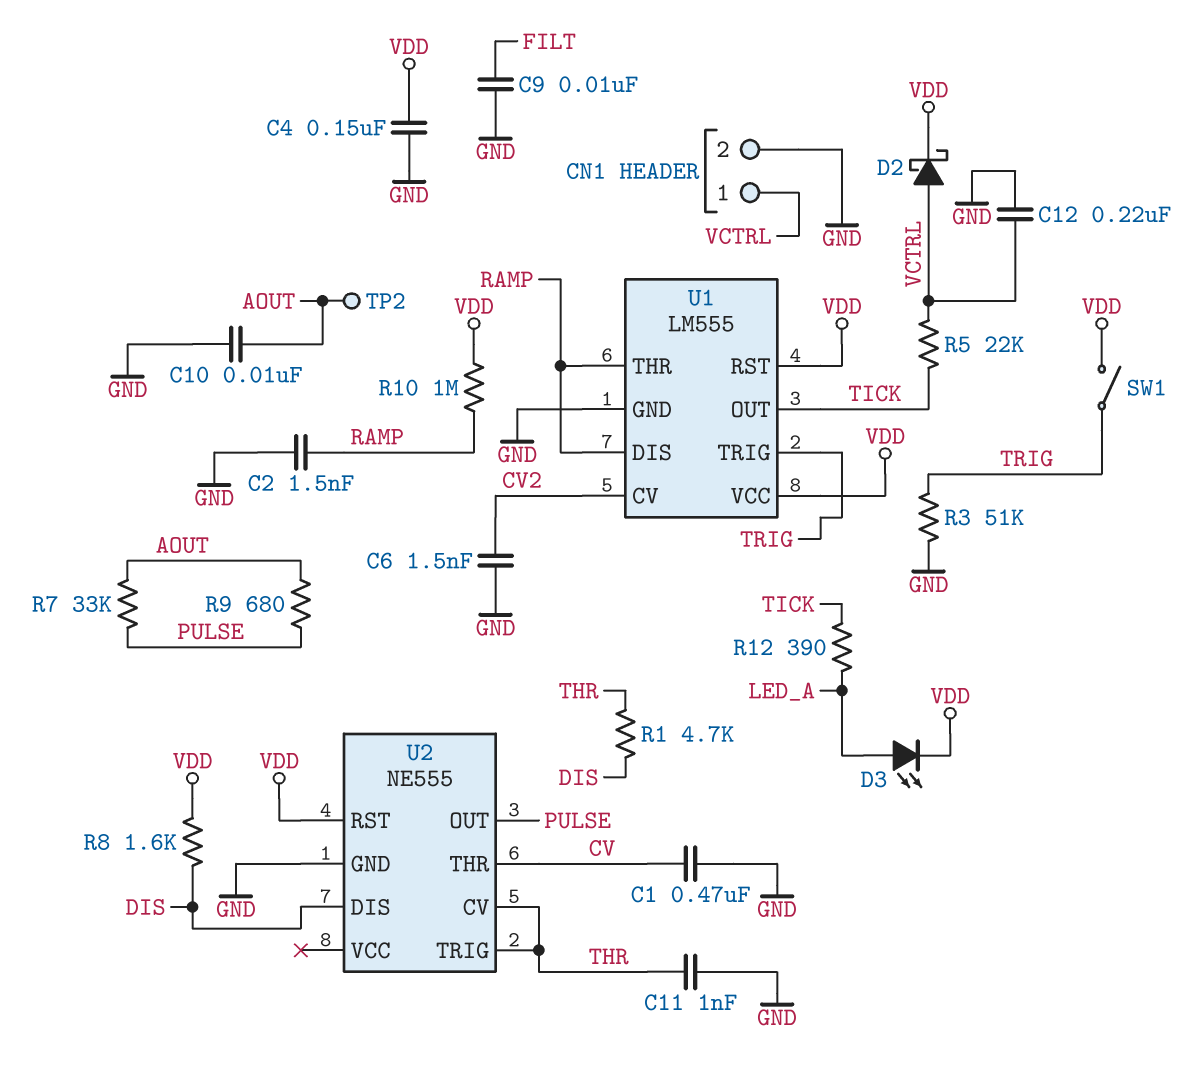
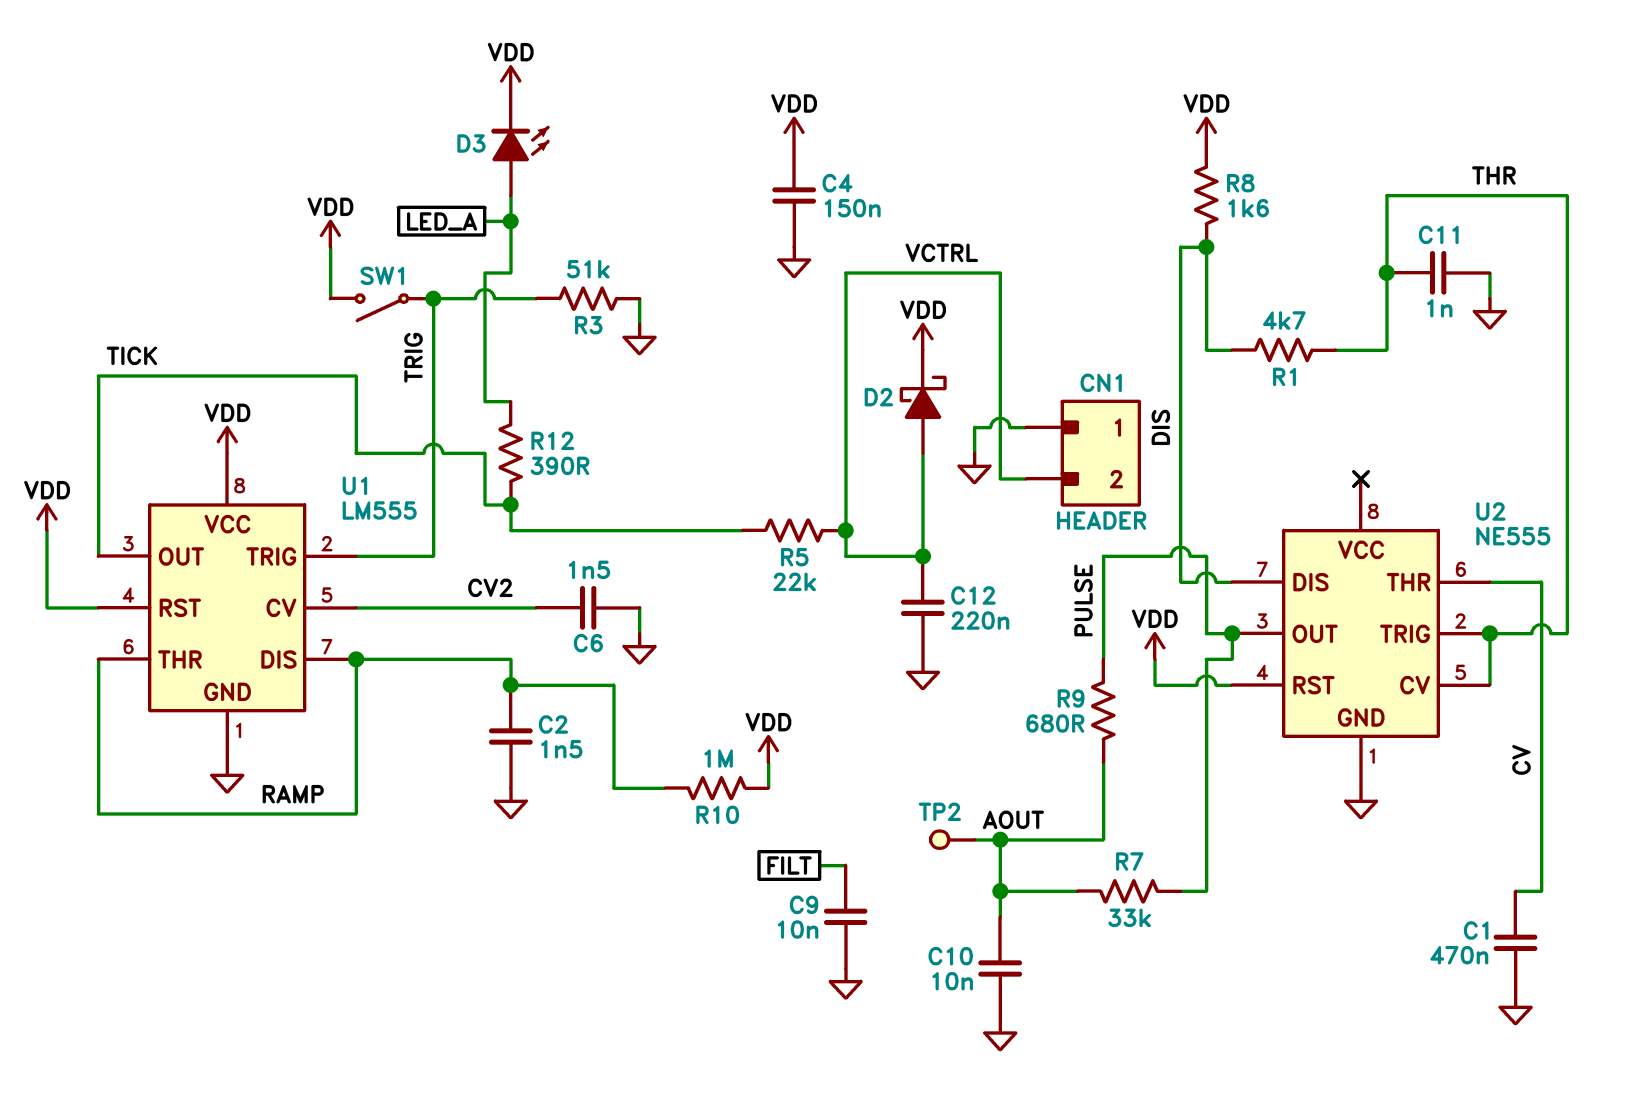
CN1 pin 1: VCTRL -> GND
CN1 pin 2: GND -> VCTRL

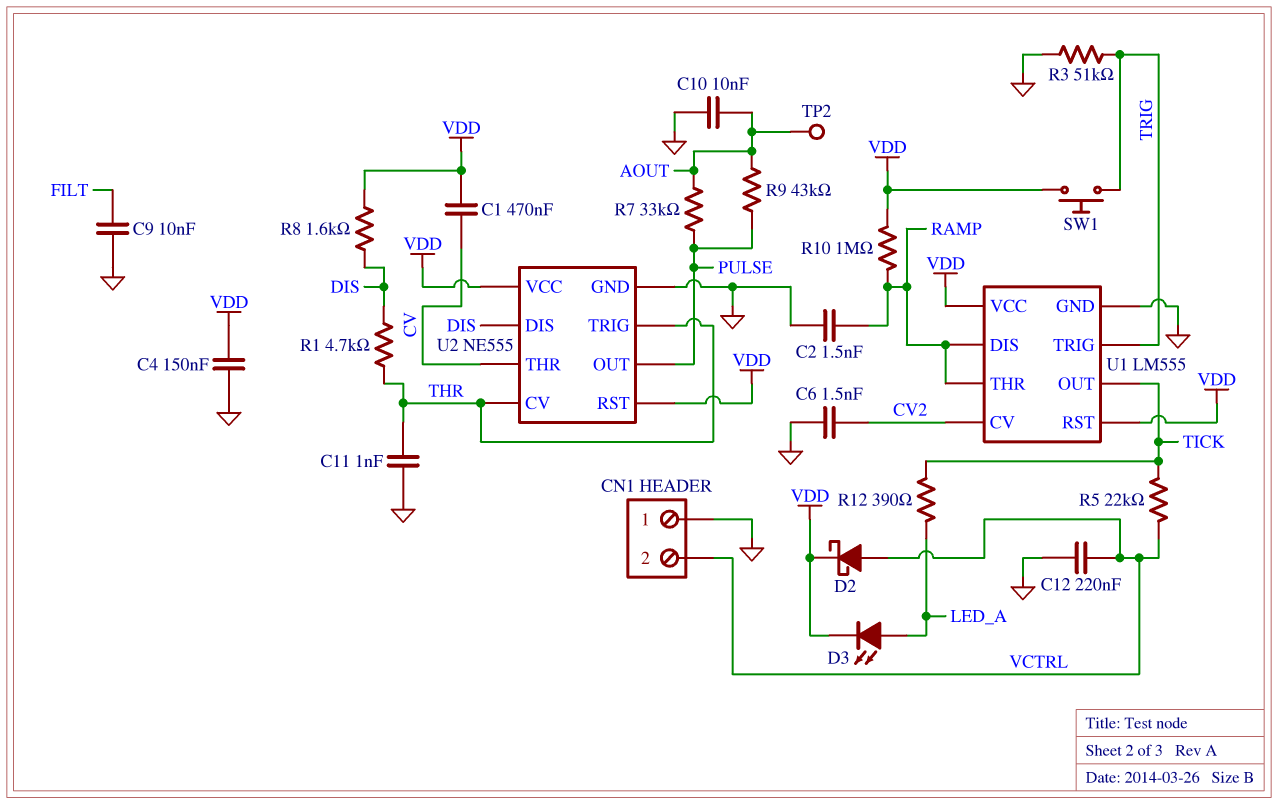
C1: 470nF (CV, GND) -> 470nF (CV, VDD)
R9: 680 (AOUT, PULSE) -> 43k (AOUT, PULSE)
SW1: switch (TRIG, VDD) -> button (TRIG, VDD)
U2 pin VCC: none -> VDD

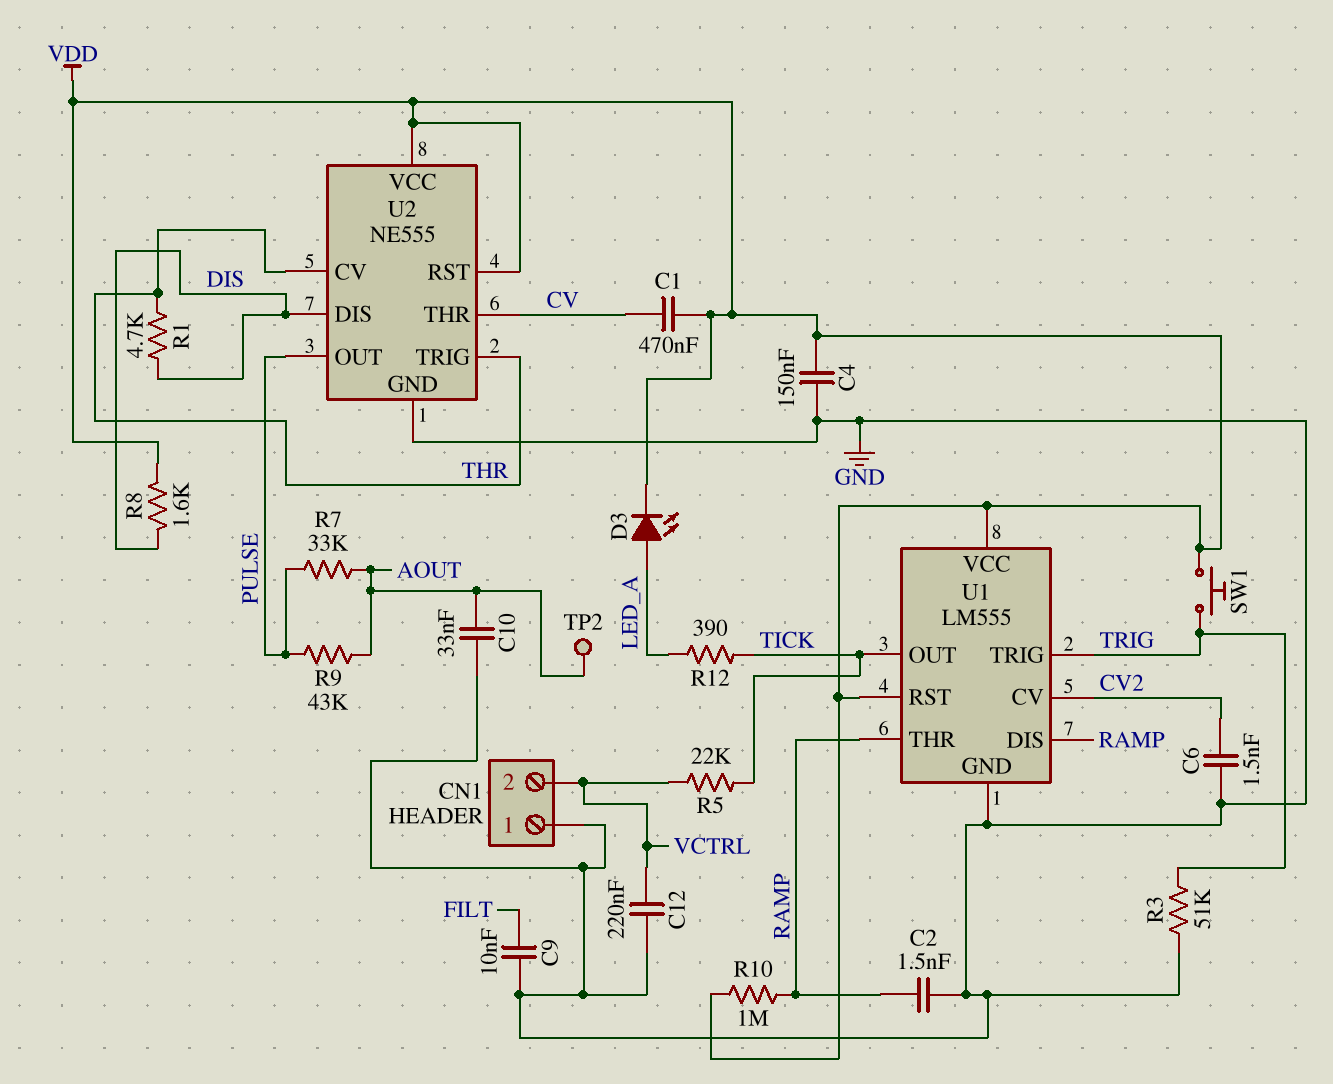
C10: 10nF (AOUT, GND) -> 33nF (AOUT, GND)
C11: 1nF (GND, THR) -> none
D2: schottky (A VCTRL, K VDD) -> none

